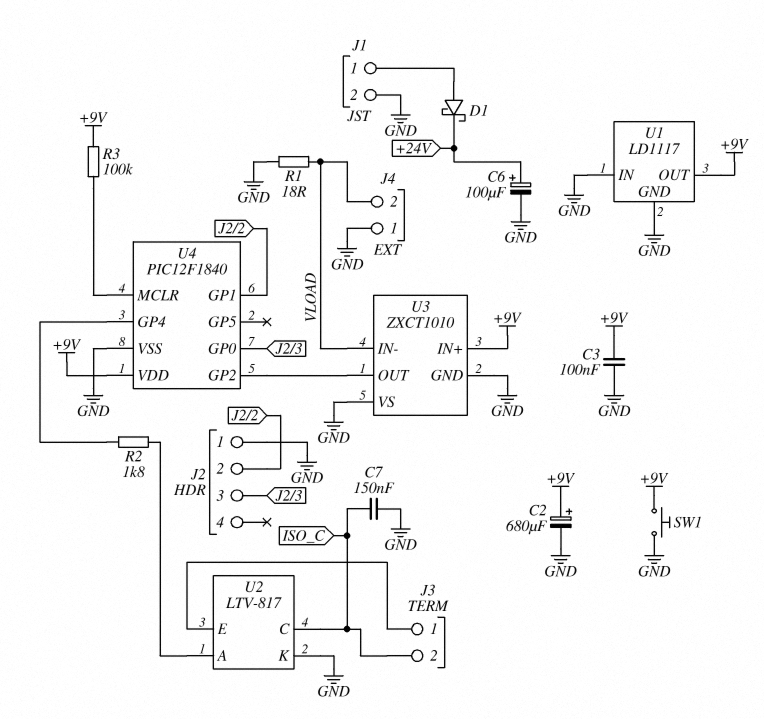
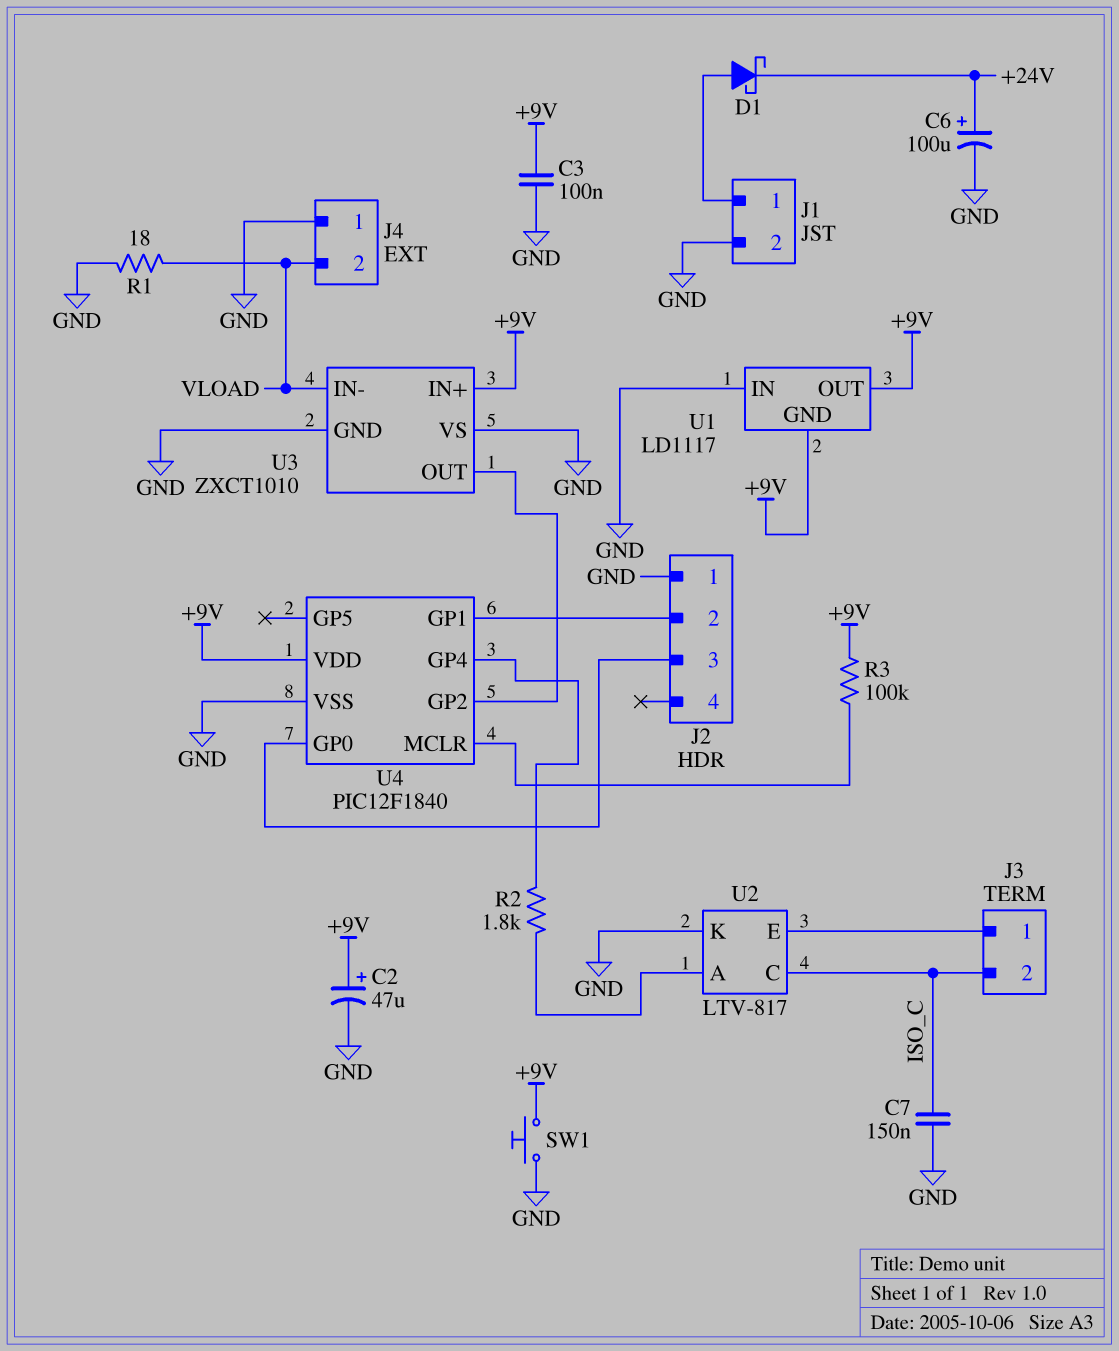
C2: 680uF (plus +9V, minus GND) -> 47uF (plus +9V, minus GND)
U1 pin GND: GND -> +9V

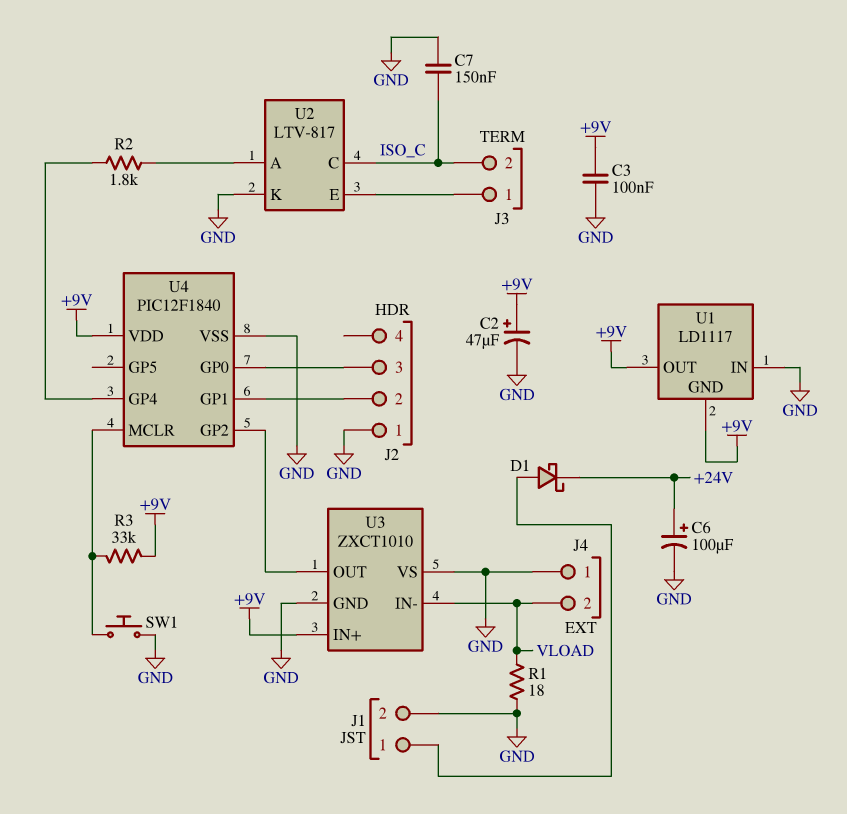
R3: 100k (+9V, U4/MCLR) -> 33k (+9V, U4/MCLR)
SW1: button (+9V, GND) -> button (GND, U4/MCLR)

